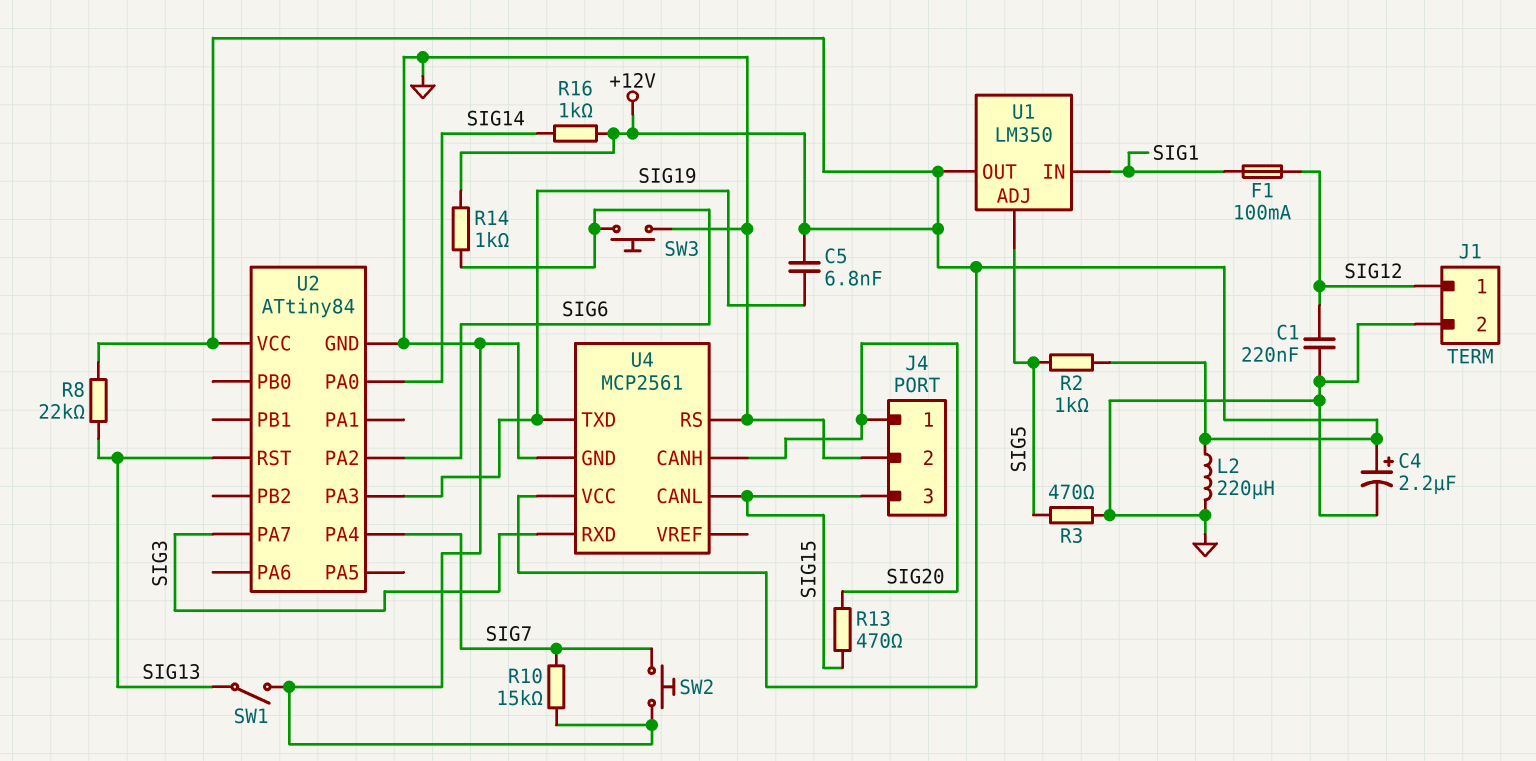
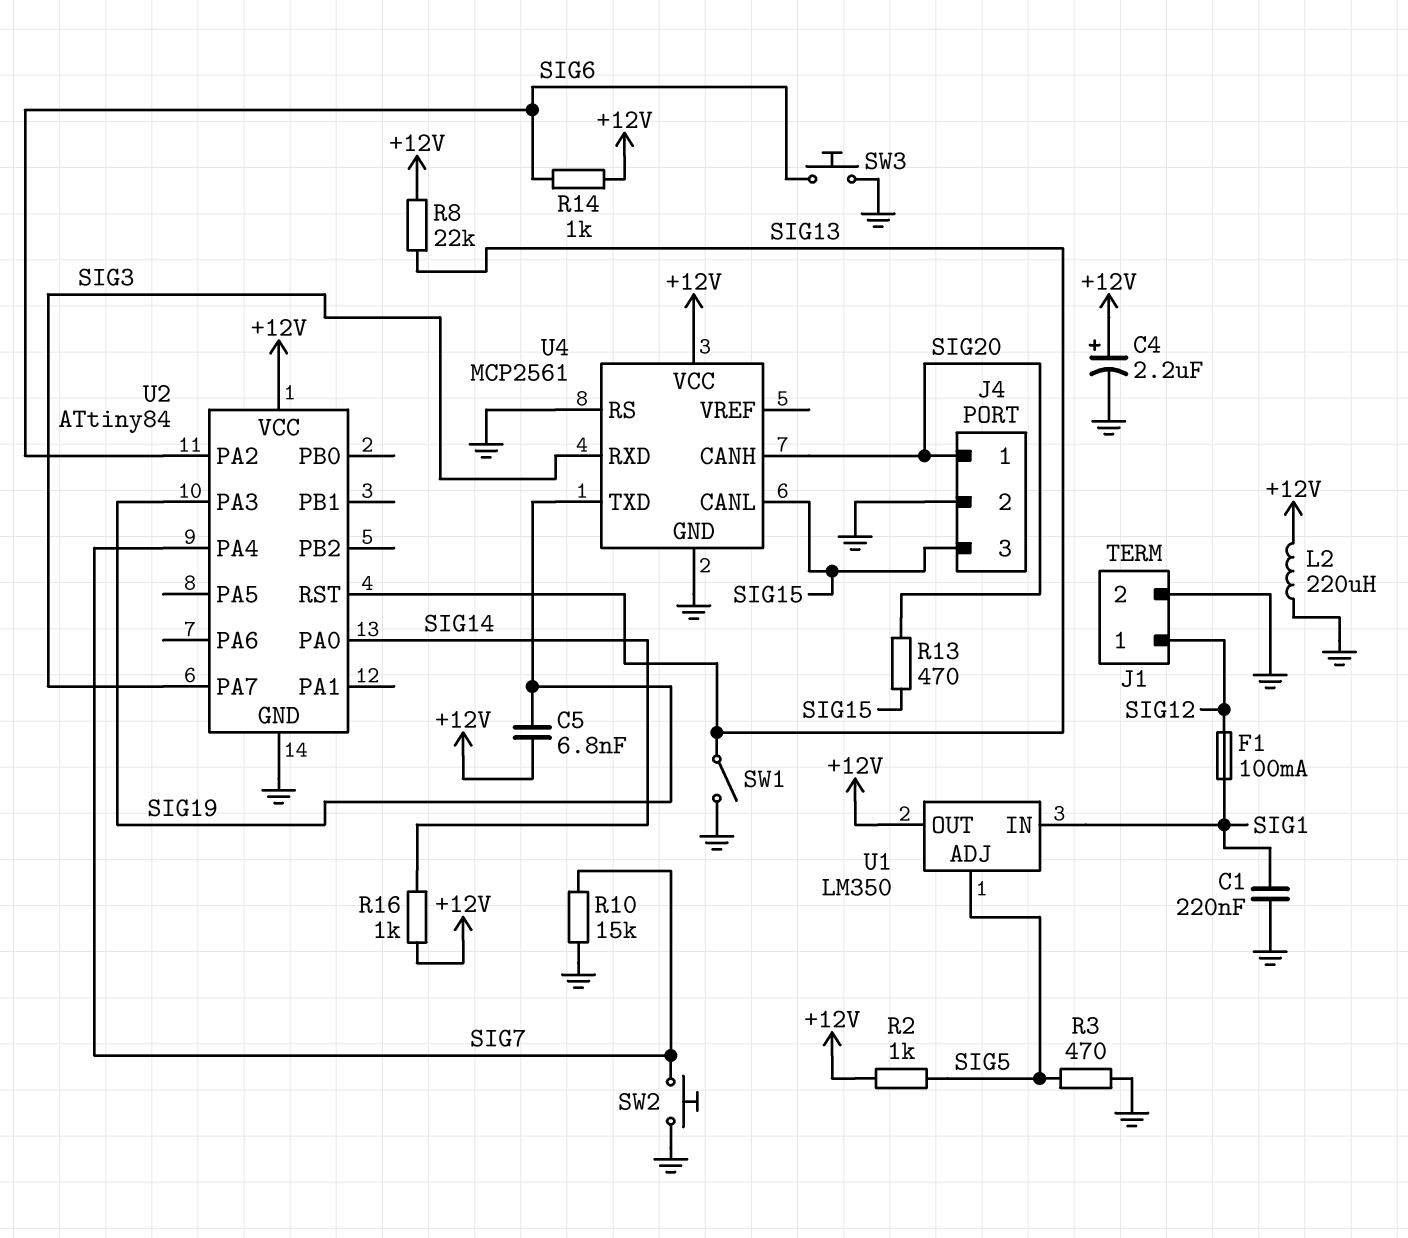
C1: 220nF (GND, SIG12) -> 220nF (GND, SIG1)

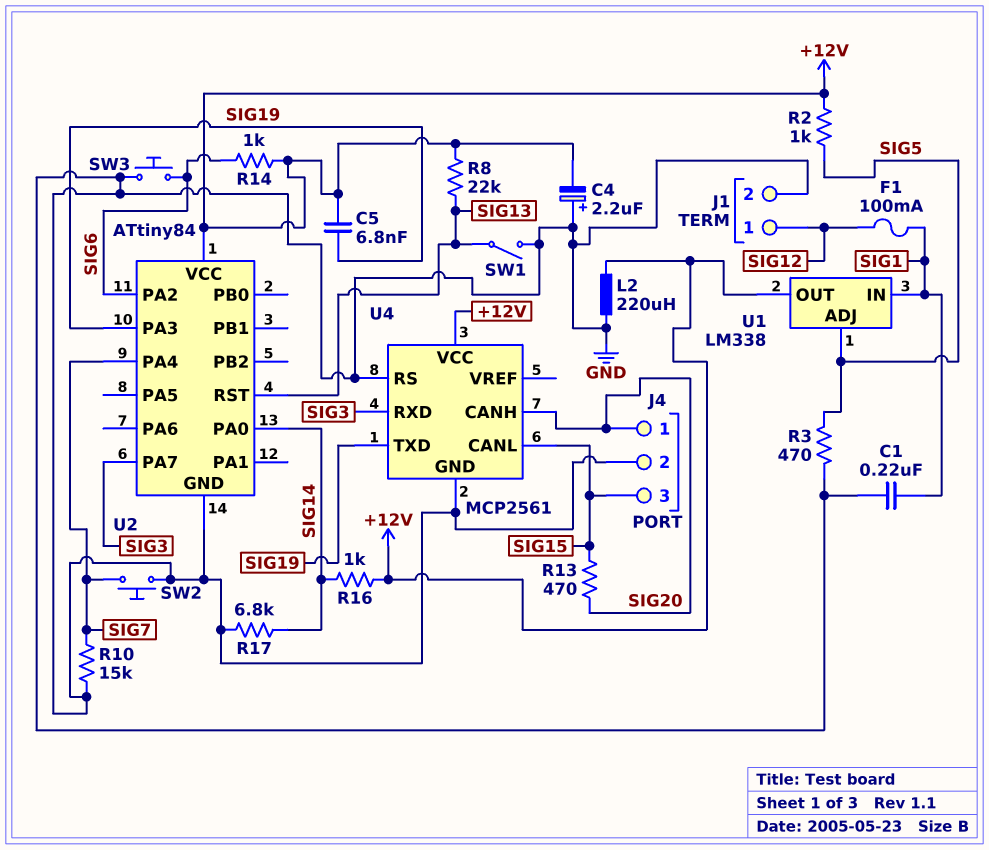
C4: 2.2uF (plus +12V, minus GND) -> 2.2uF (plus GND, minus +12V)
R17: none -> 6.8k (GND, SIG14)
U1: LM350 -> LM338

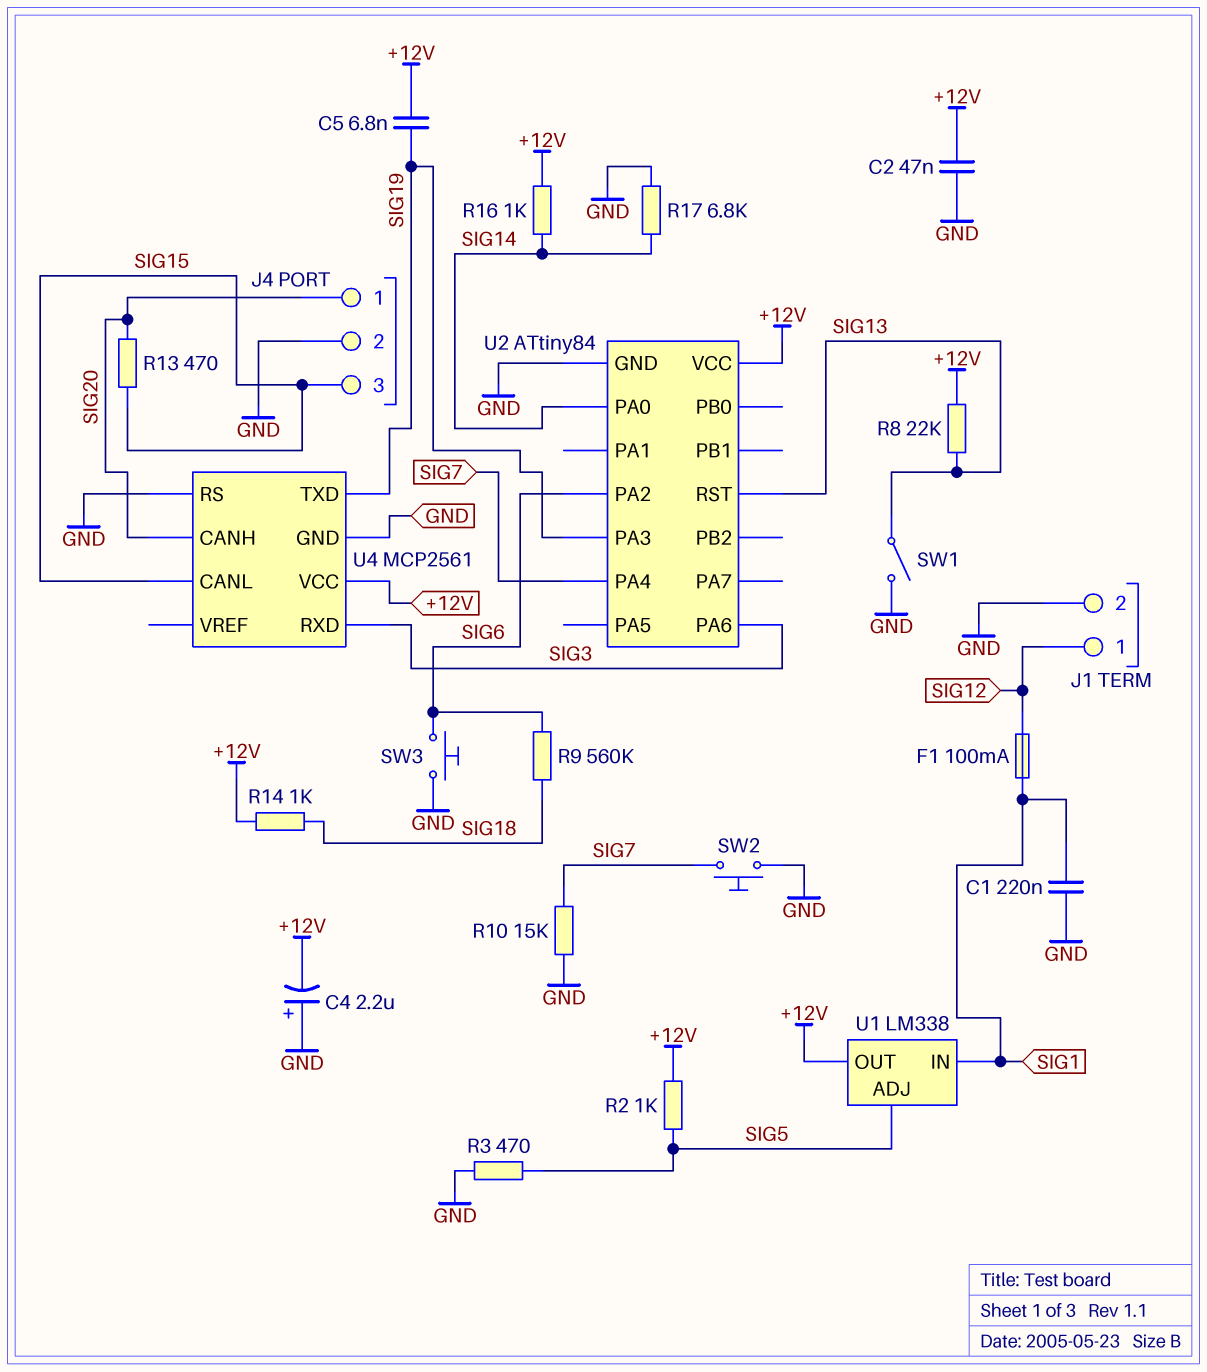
C2: none -> 47nF (+12V, GND)
L2: 220uH (+12V, GND) -> none
R9: none -> 560k (SIG6, SIG18)
R14: 1k (+12V, SIG6) -> 1k (+12V, SIG18)
U2 pin PA6: none -> SIG3
U2 pin PA7: SIG3 -> none

